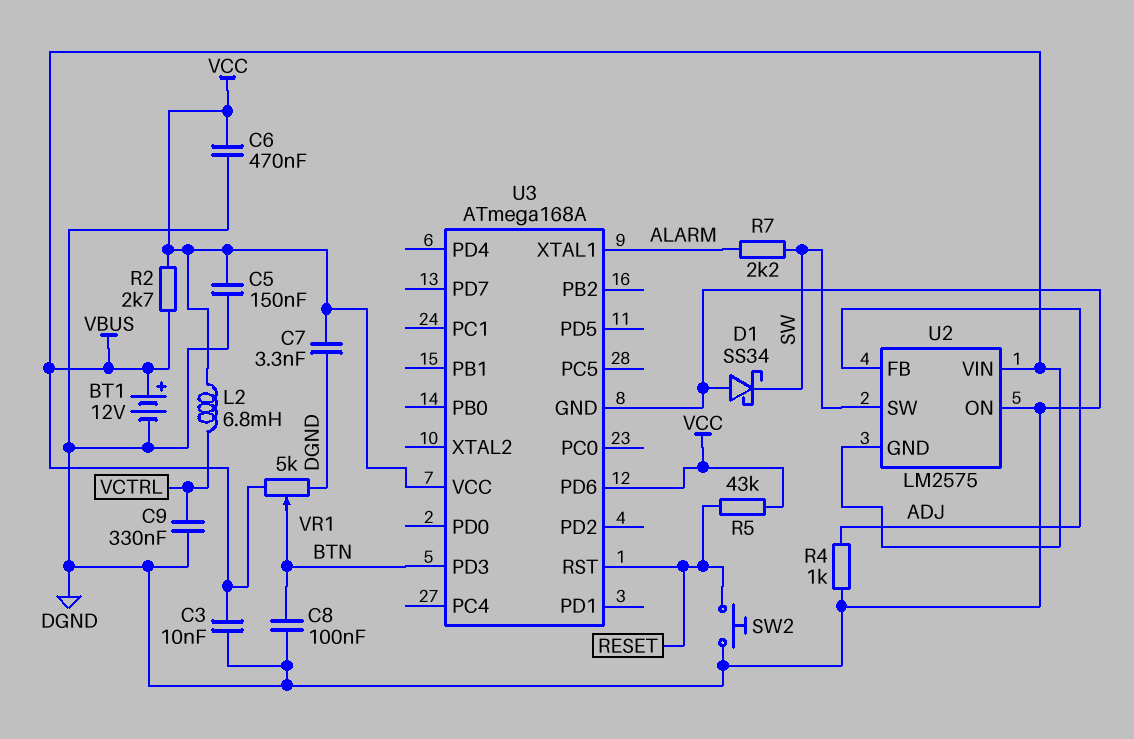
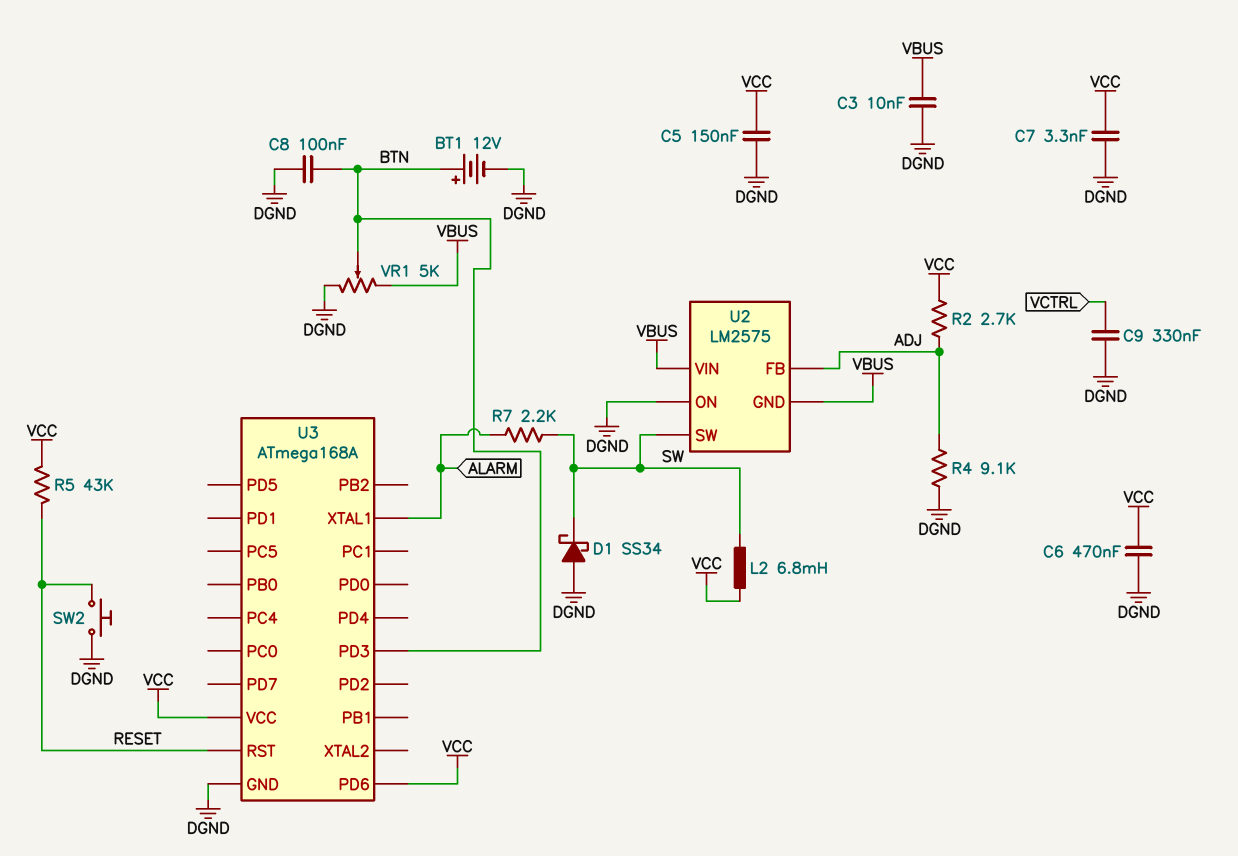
BT1: 12V (plus VBUS, minus DGND) -> 12V (plus BTN, minus DGND)
L2: 6.8mH (VCC, VCTRL) -> 6.8mH (SW, VCC)
R2: 2.7k (VBUS, VCC) -> 2.7k (ADJ, VCC)
R4: 1k (ADJ, DGND) -> 9.1k (ADJ, DGND)

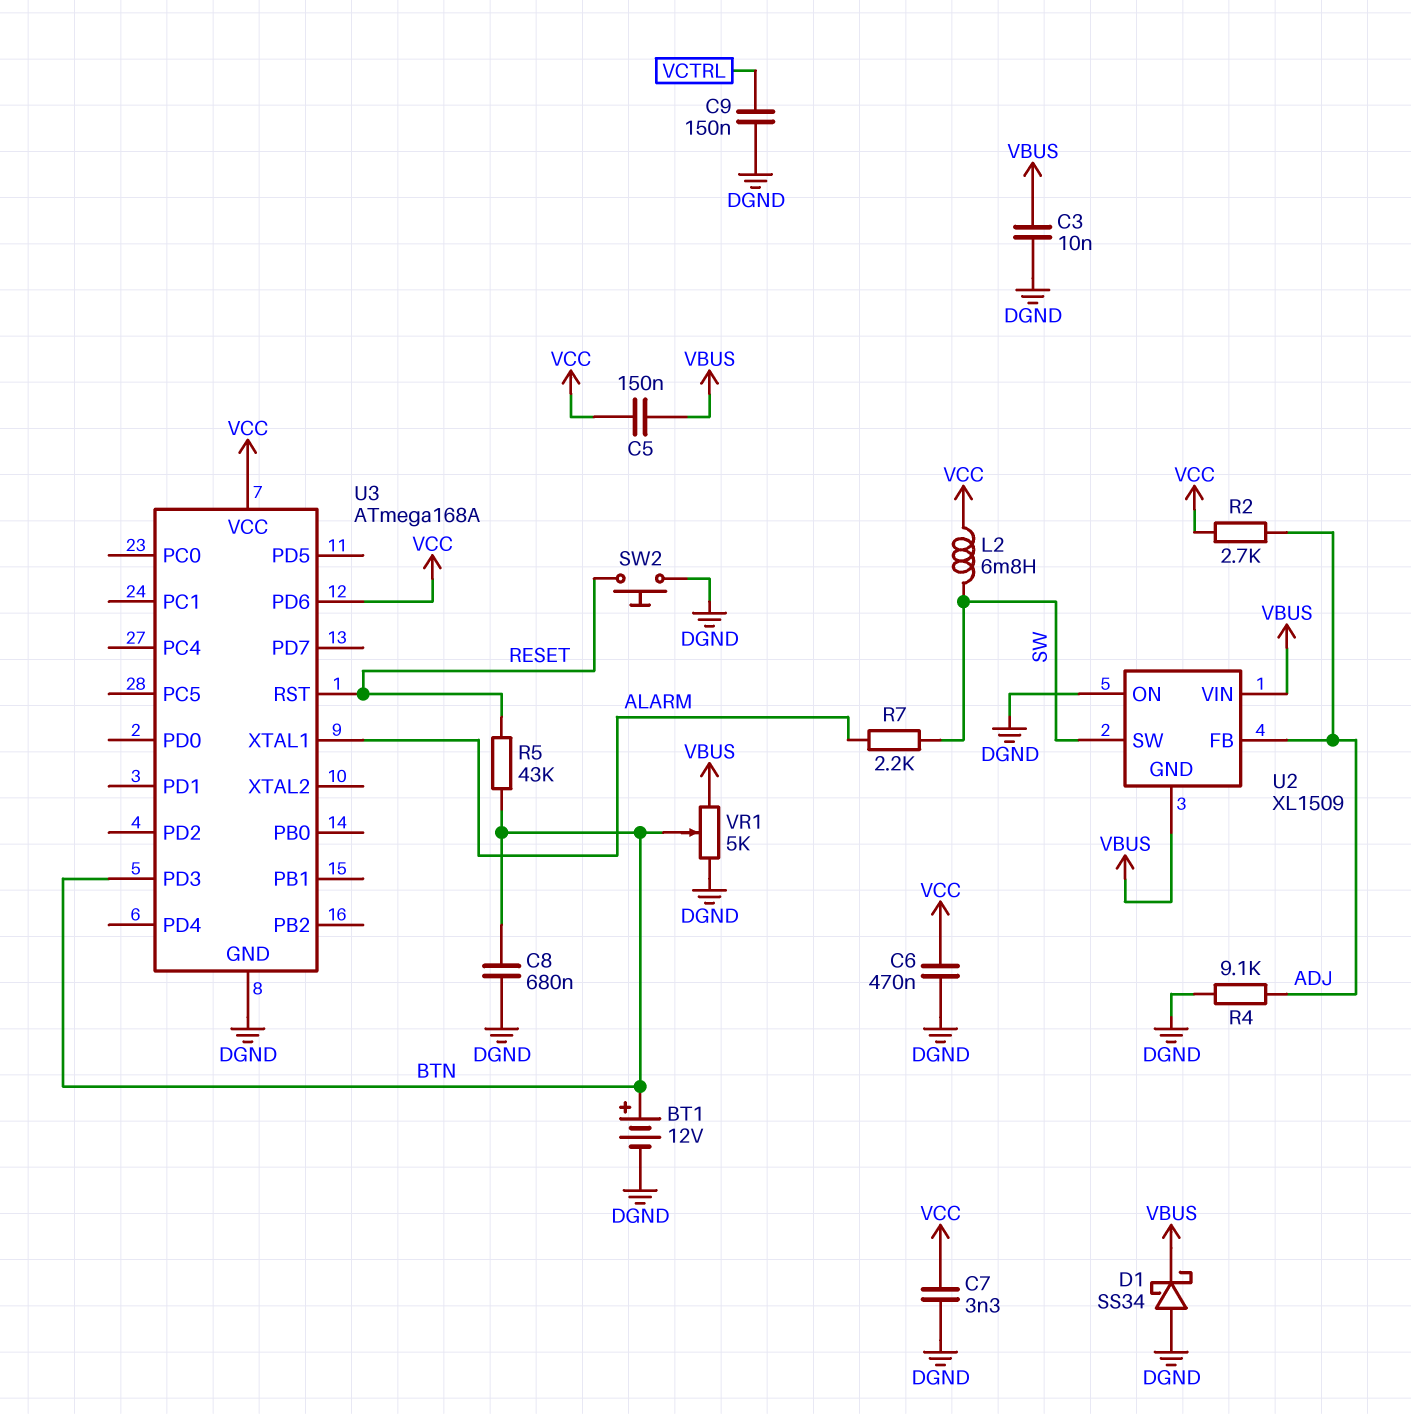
C5: 150nF (DGND, VCC) -> 150nF (VBUS, VCC)
C8: 100nF (BTN, DGND) -> 680nF (BTN, DGND)
C9: 330nF (DGND, VCTRL) -> 150nF (DGND, VCTRL)
D1: schottky SS34 (A DGND, K SW) -> schottky SS34 (A DGND, K VBUS)
R5: 43k (RESET, VCC) -> 43k (BTN, RESET)
U2: LM2575 -> XL1509

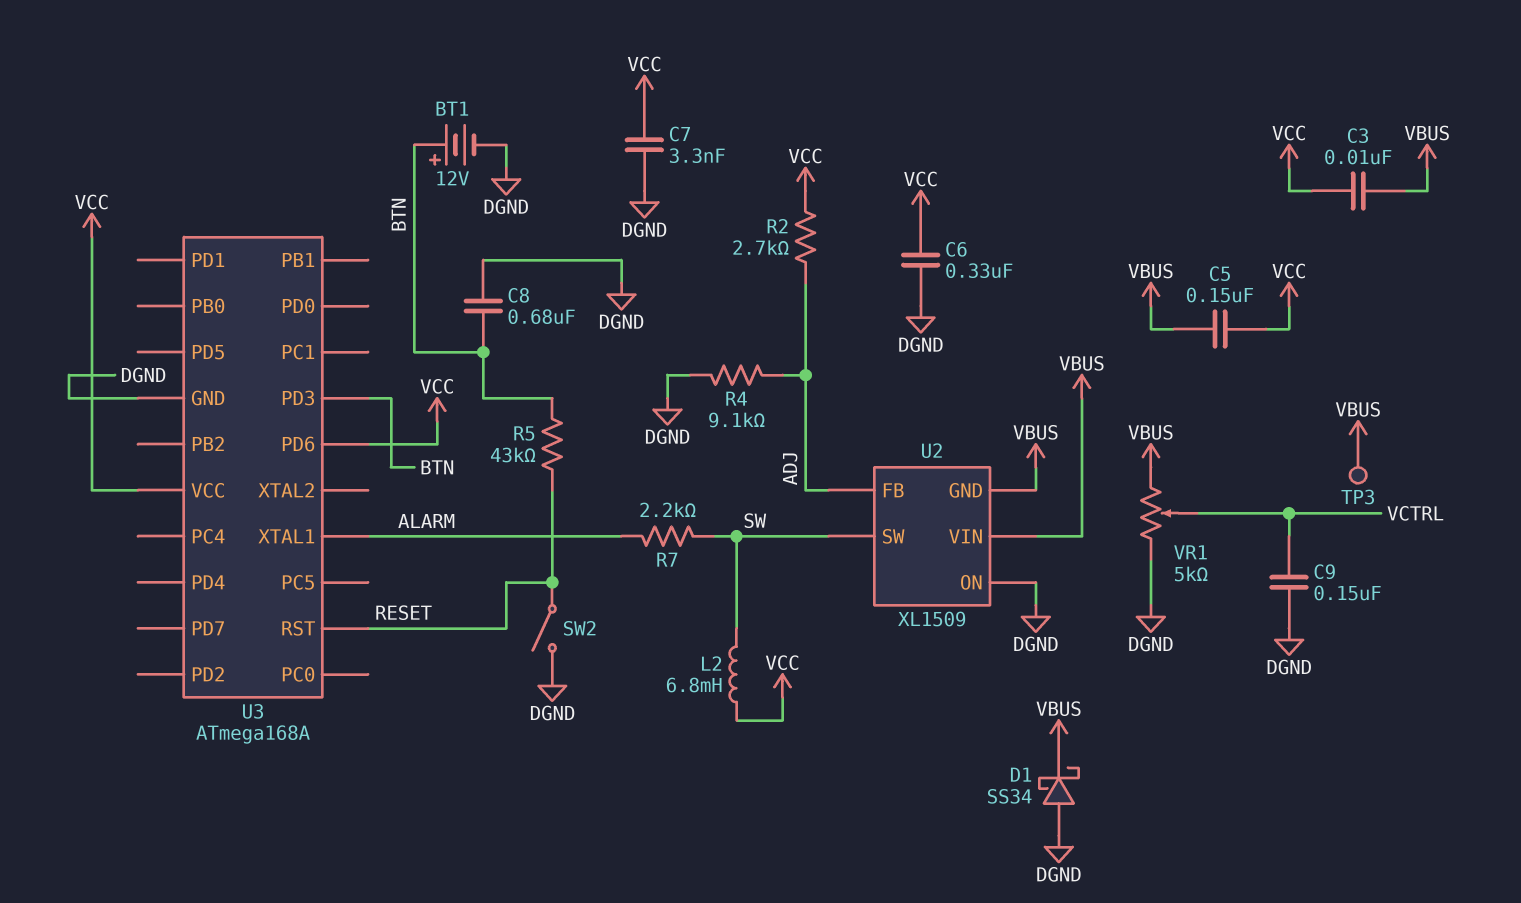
C3: 10nF (DGND, VBUS) -> 10nF (VBUS, VCC)
C6: 470nF (DGND, VCC) -> 330nF (DGND, VCC)
SW2: button (DGND, RESET) -> switch (DGND, RESET)
TP3: none -> test point (VBUS)
VR1: 5k (DGND, VBUS, wiper BTN) -> 5k (DGND, VBUS, wiper VCTRL)

